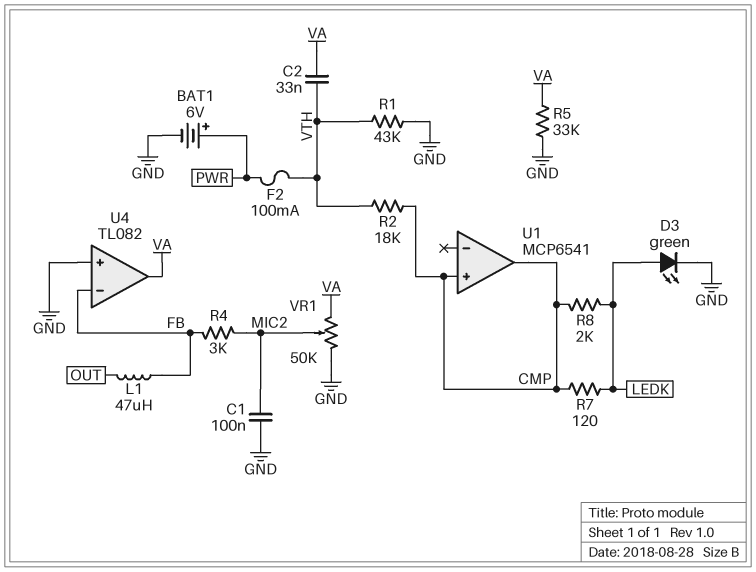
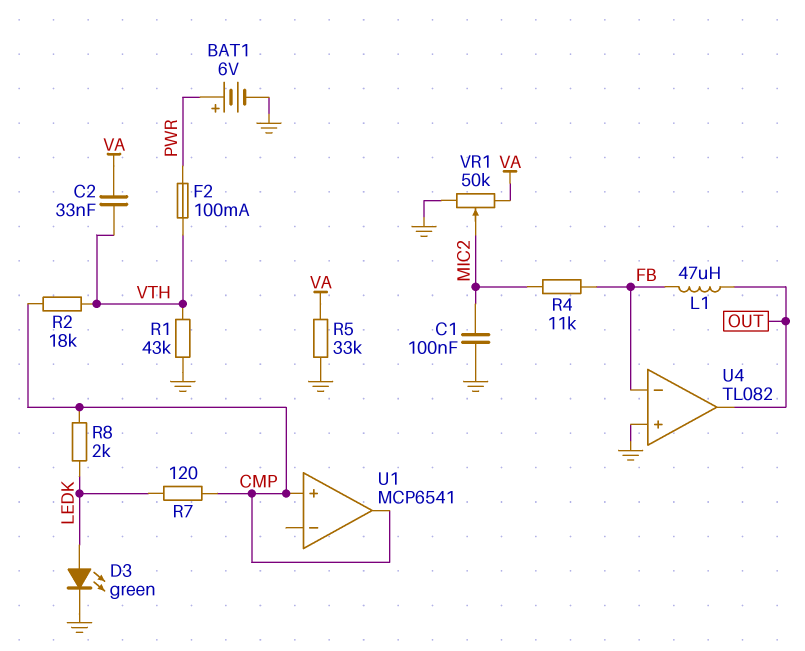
R4: 3k (FB, MIC2) -> 11k (FB, MIC2)
U4 pin out: VA -> OUT

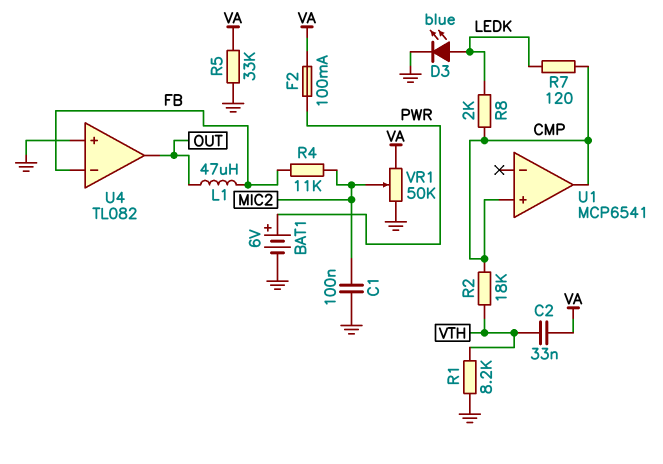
D3: LED green (A LEDK, K GND) -> LED blue (A LEDK, K GND)
F2: 100mA (PWR, VTH) -> 100mA (PWR, VA)
R1: 43k (GND, VTH) -> 8.2k (GND, VTH)

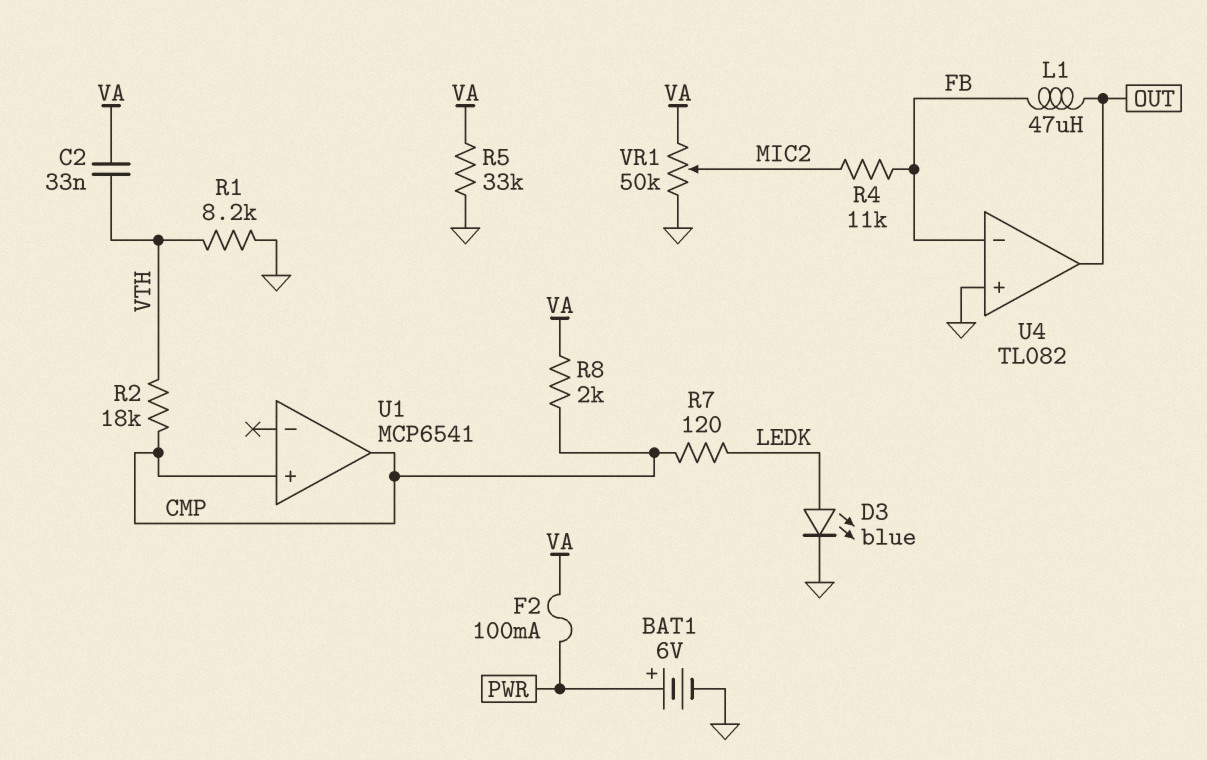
C1: 100nF (GND, MIC2) -> none
R8: 2k (CMP, LEDK) -> 2k (CMP, VA)

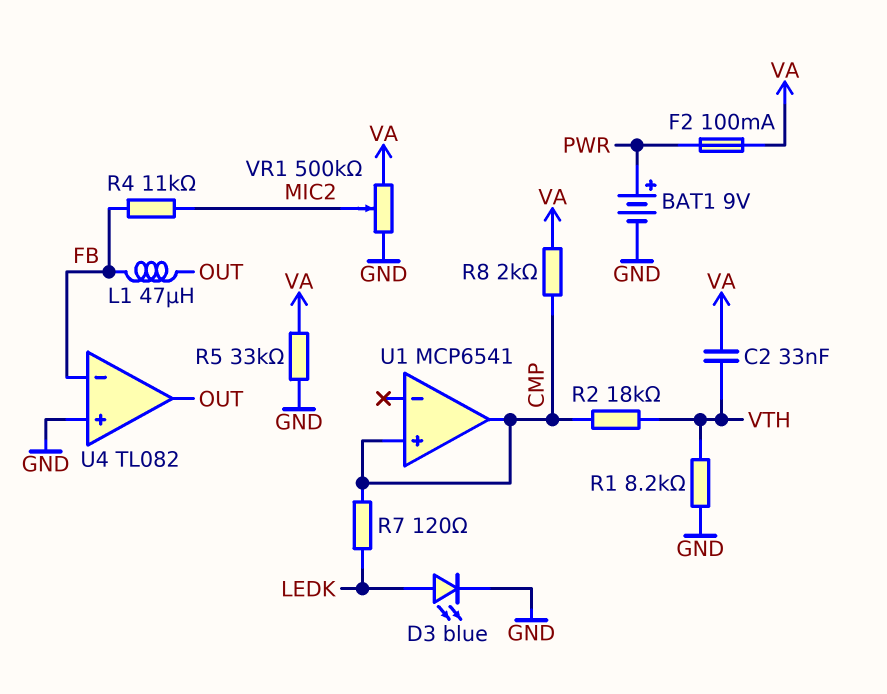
BAT1: 6V (plus PWR, minus GND) -> 9V (plus PWR, minus GND)
VR1: 50k (GND, VA, wiper MIC2) -> 500k (GND, VA, wiper MIC2)

